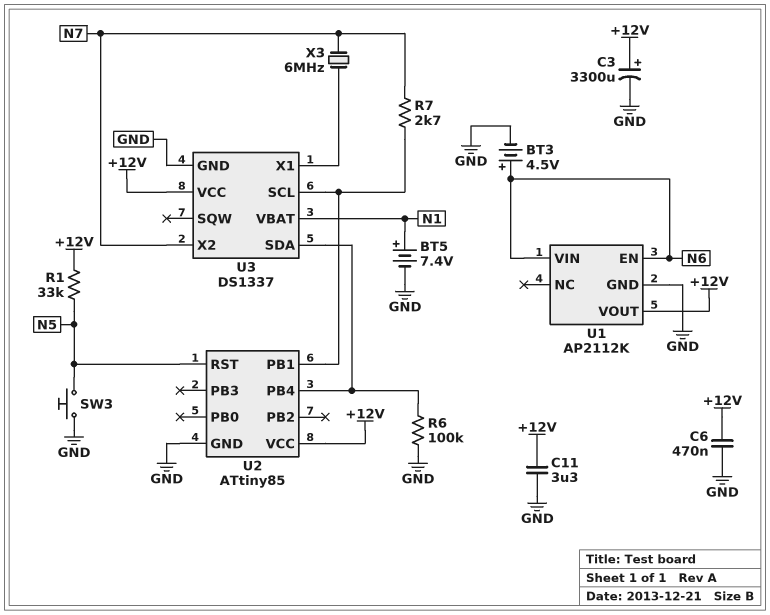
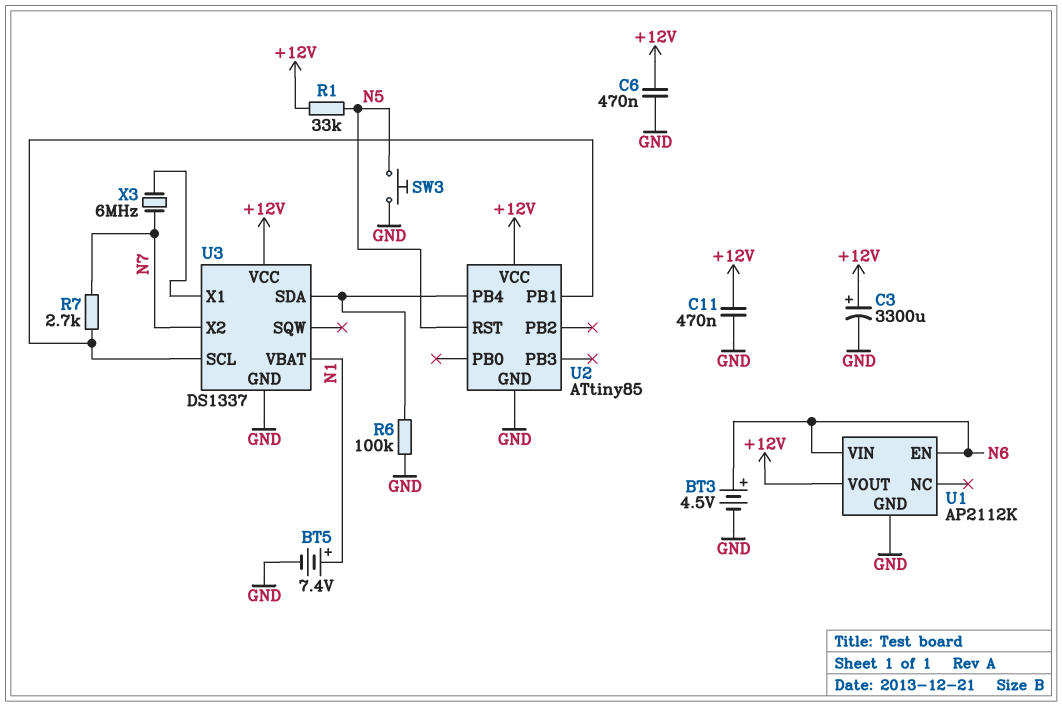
C11: 3.3uF (+12V, GND) -> 470nF (+12V, GND)

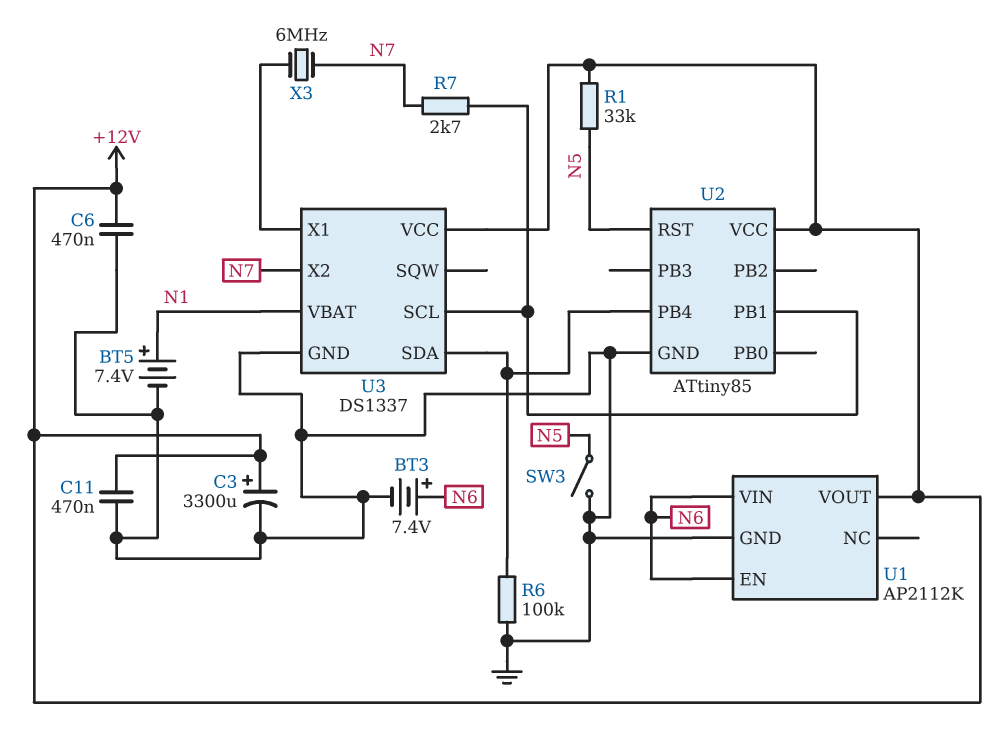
BT3: 4.5V (plus N6, minus GND) -> 7.4V (plus N6, minus GND)
SW3: button (GND, N5) -> switch (GND, N5)

